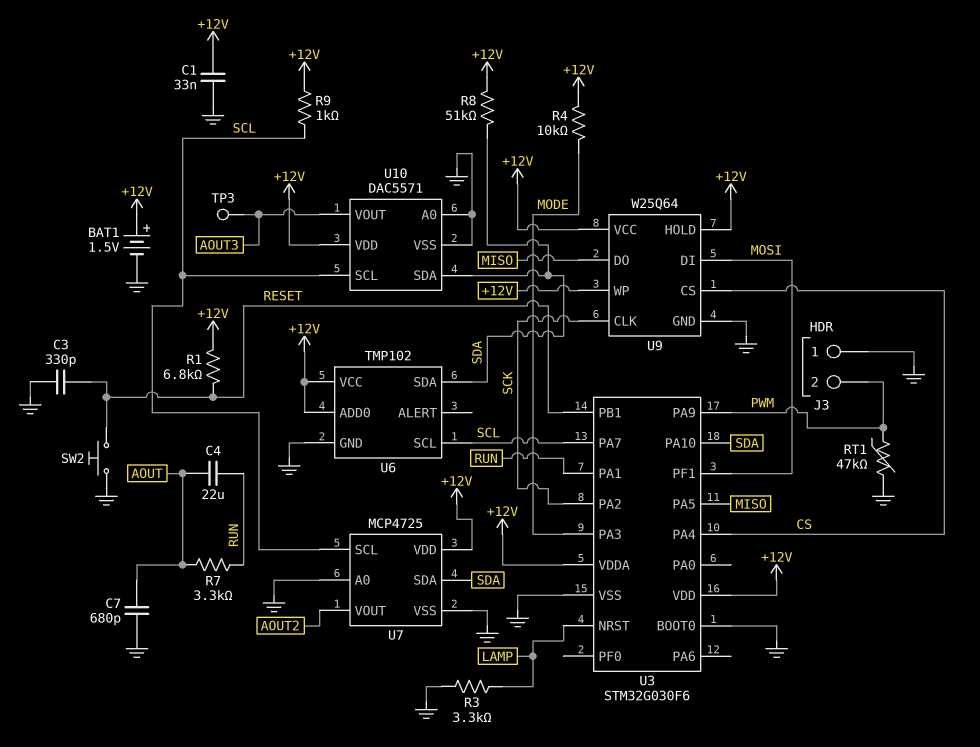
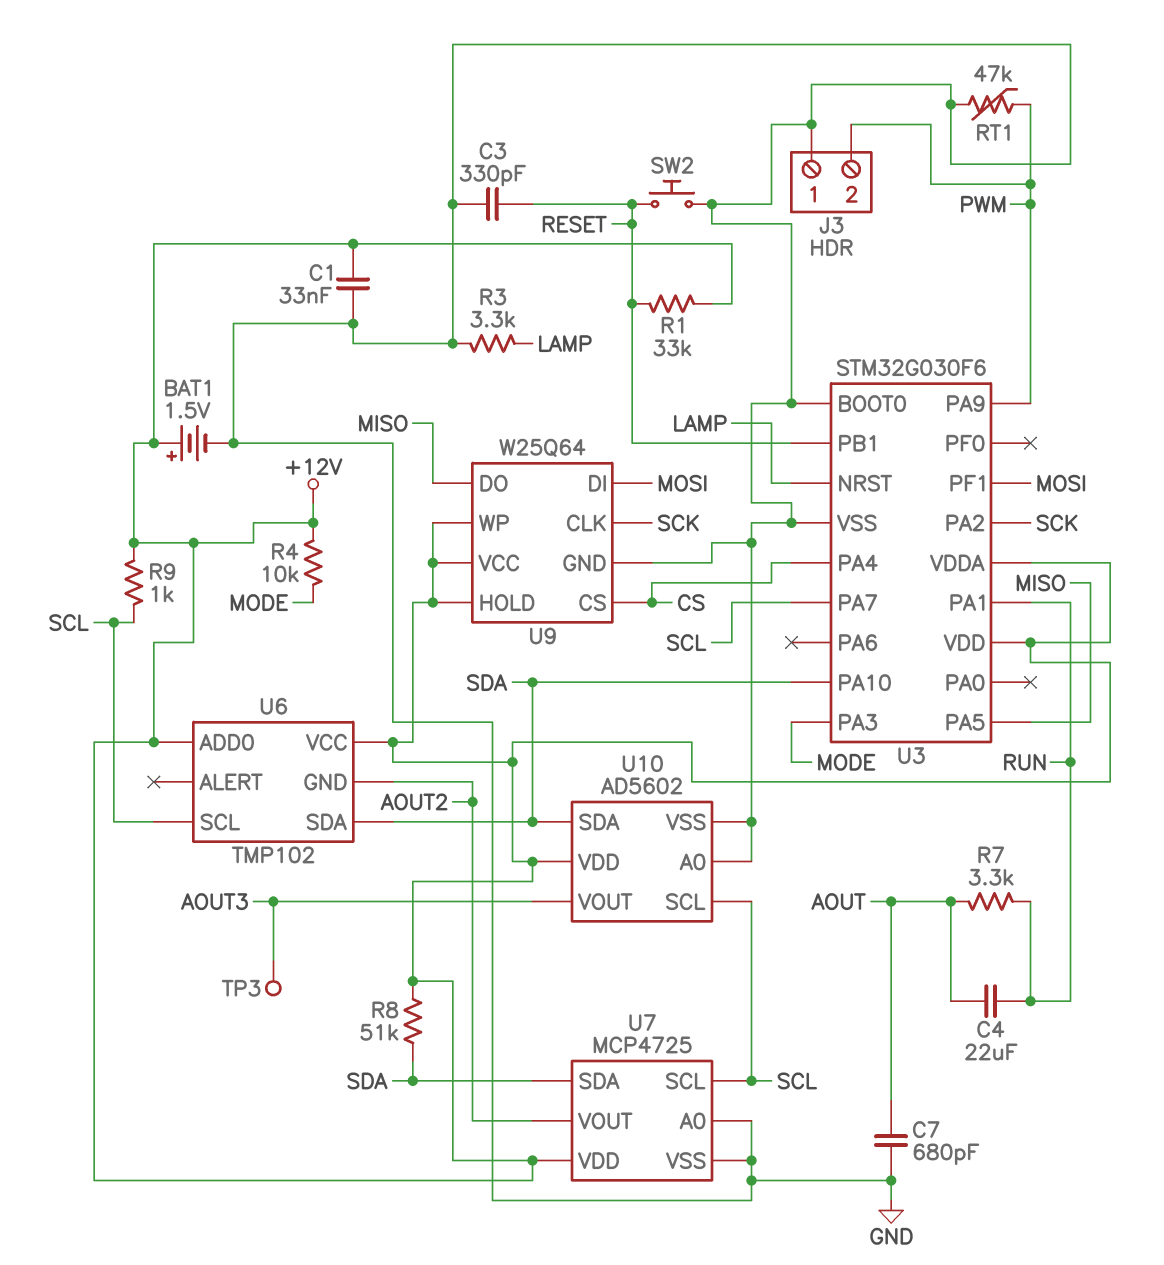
R1: 6.8k (+12V, RESET) -> 33k (+12V, RESET)
U6 pin GND: GND -> AOUT2
U10: DAC5571 -> AD5602

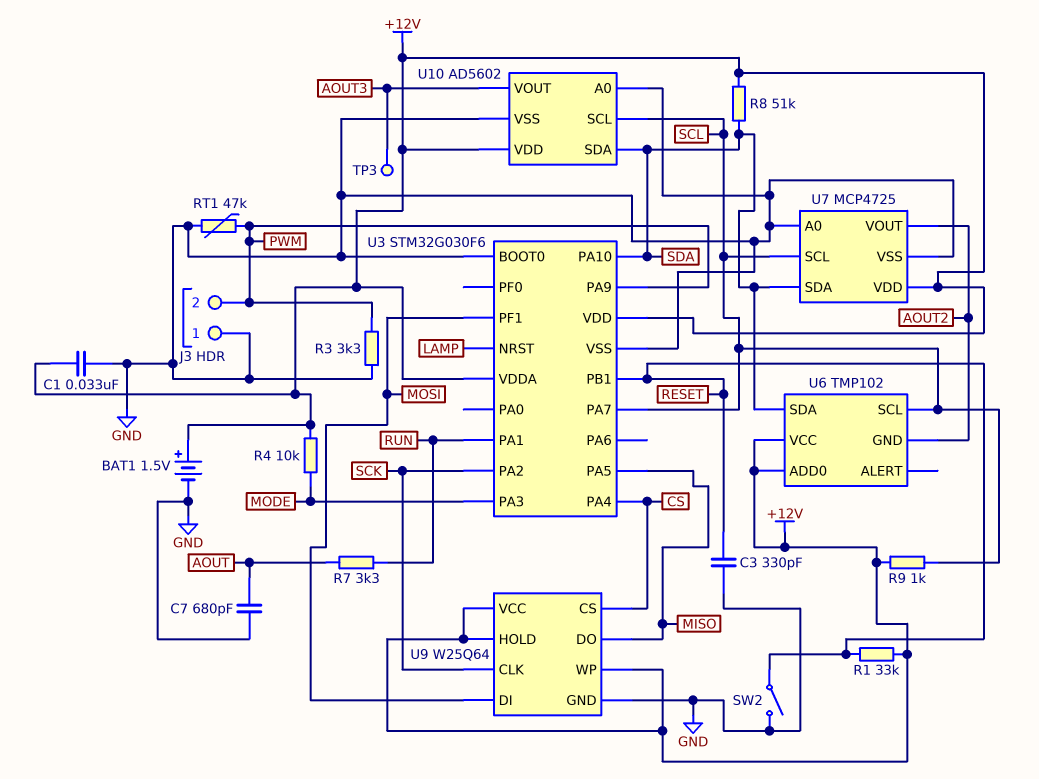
C4: 22uF (AOUT, RUN) -> none
R3: 3.3k (GND, LAMP) -> 3.3k (GND, PWM)
SW2: button (GND, RESET) -> switch (GND, RESET)

